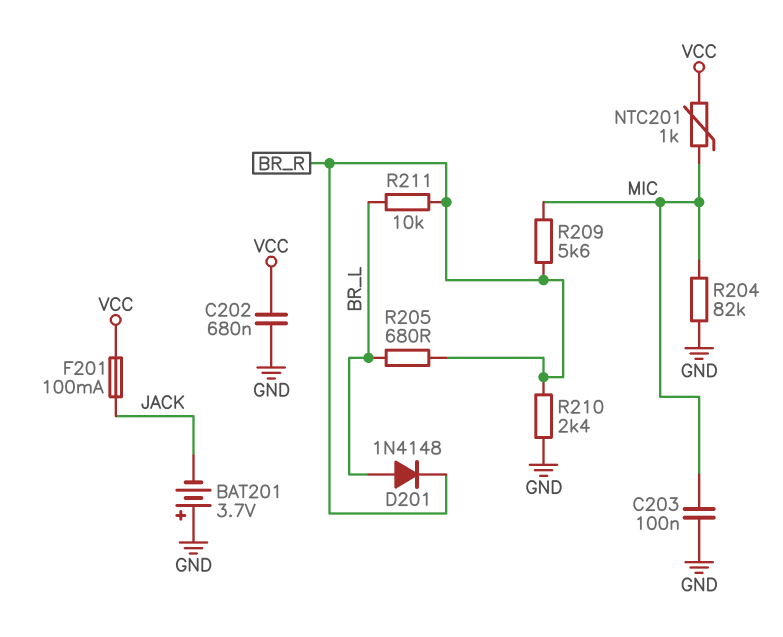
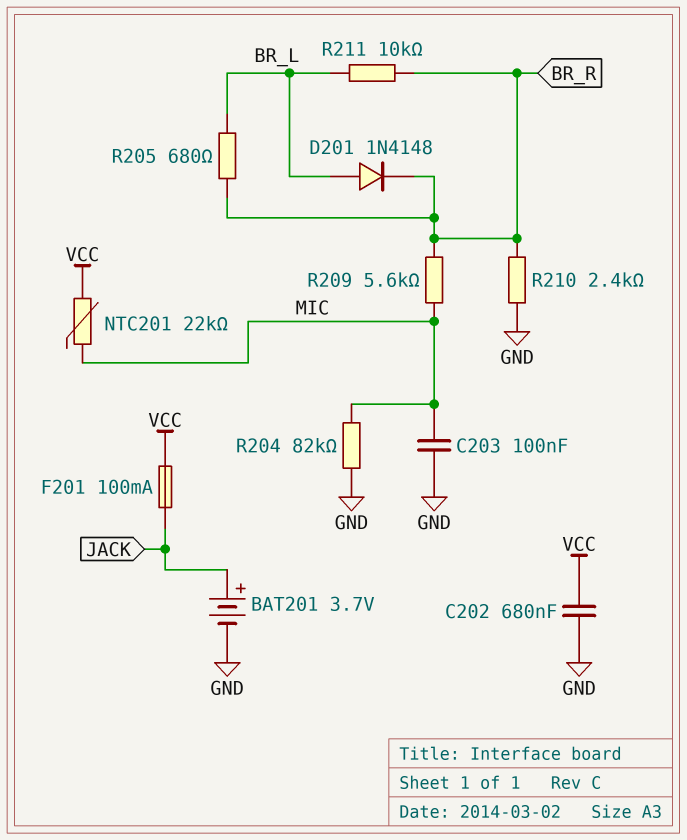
BAT201: 3.7V (plus GND, minus JACK) -> 3.7V (plus JACK, minus GND)
NTC201: 1k (MIC, VCC) -> 22k (MIC, VCC)

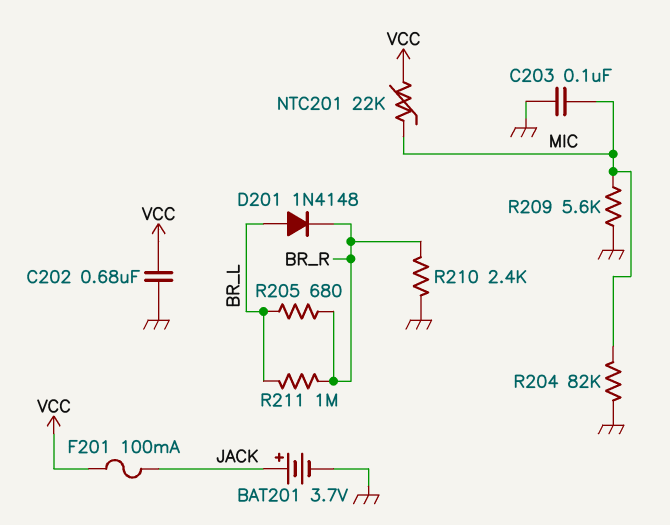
R209: 5.6k (BR_R, MIC) -> 5.6k (GND, MIC)
R211: 10k (BR_L, BR_R) -> 1M (BR_L, BR_R)

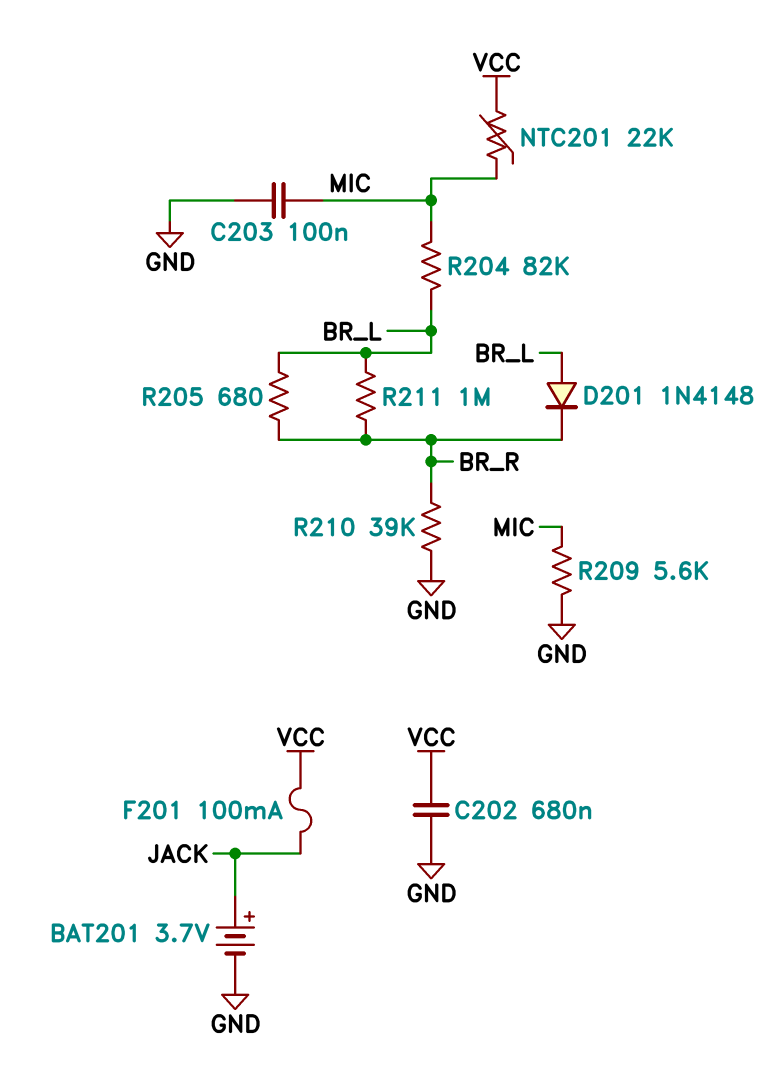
R204: 82k (GND, MIC) -> 82k (BR_L, MIC)
R210: 2.4k (BR_R, GND) -> 39k (BR_R, GND)

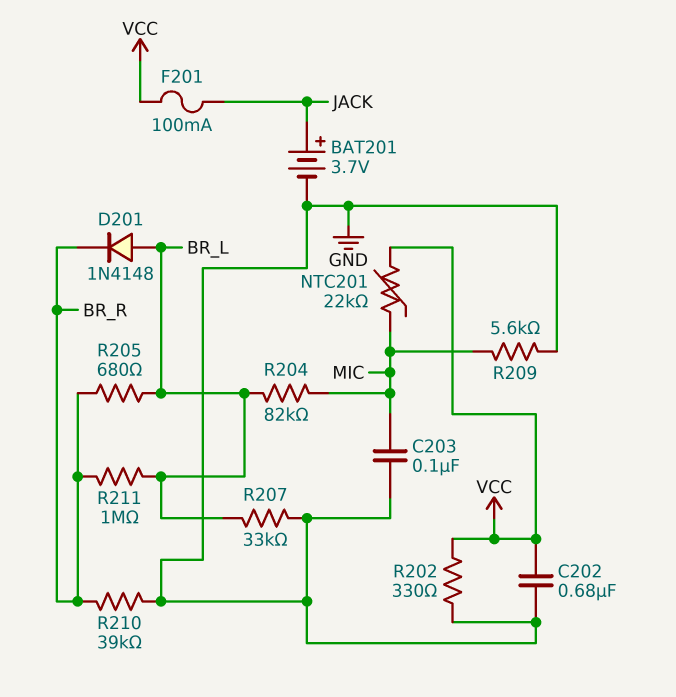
R202: none -> 330 (GND, VCC)
R207: none -> 33k (BR_L, GND)

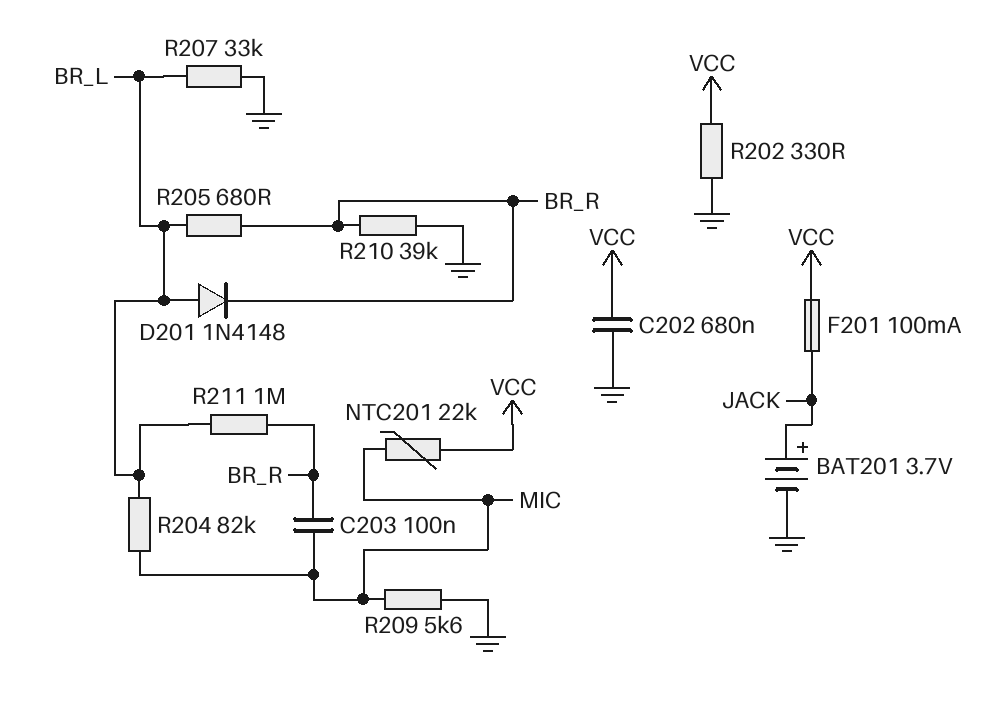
C203: 100nF (GND, MIC) -> 100nF (BR_R, MIC)

